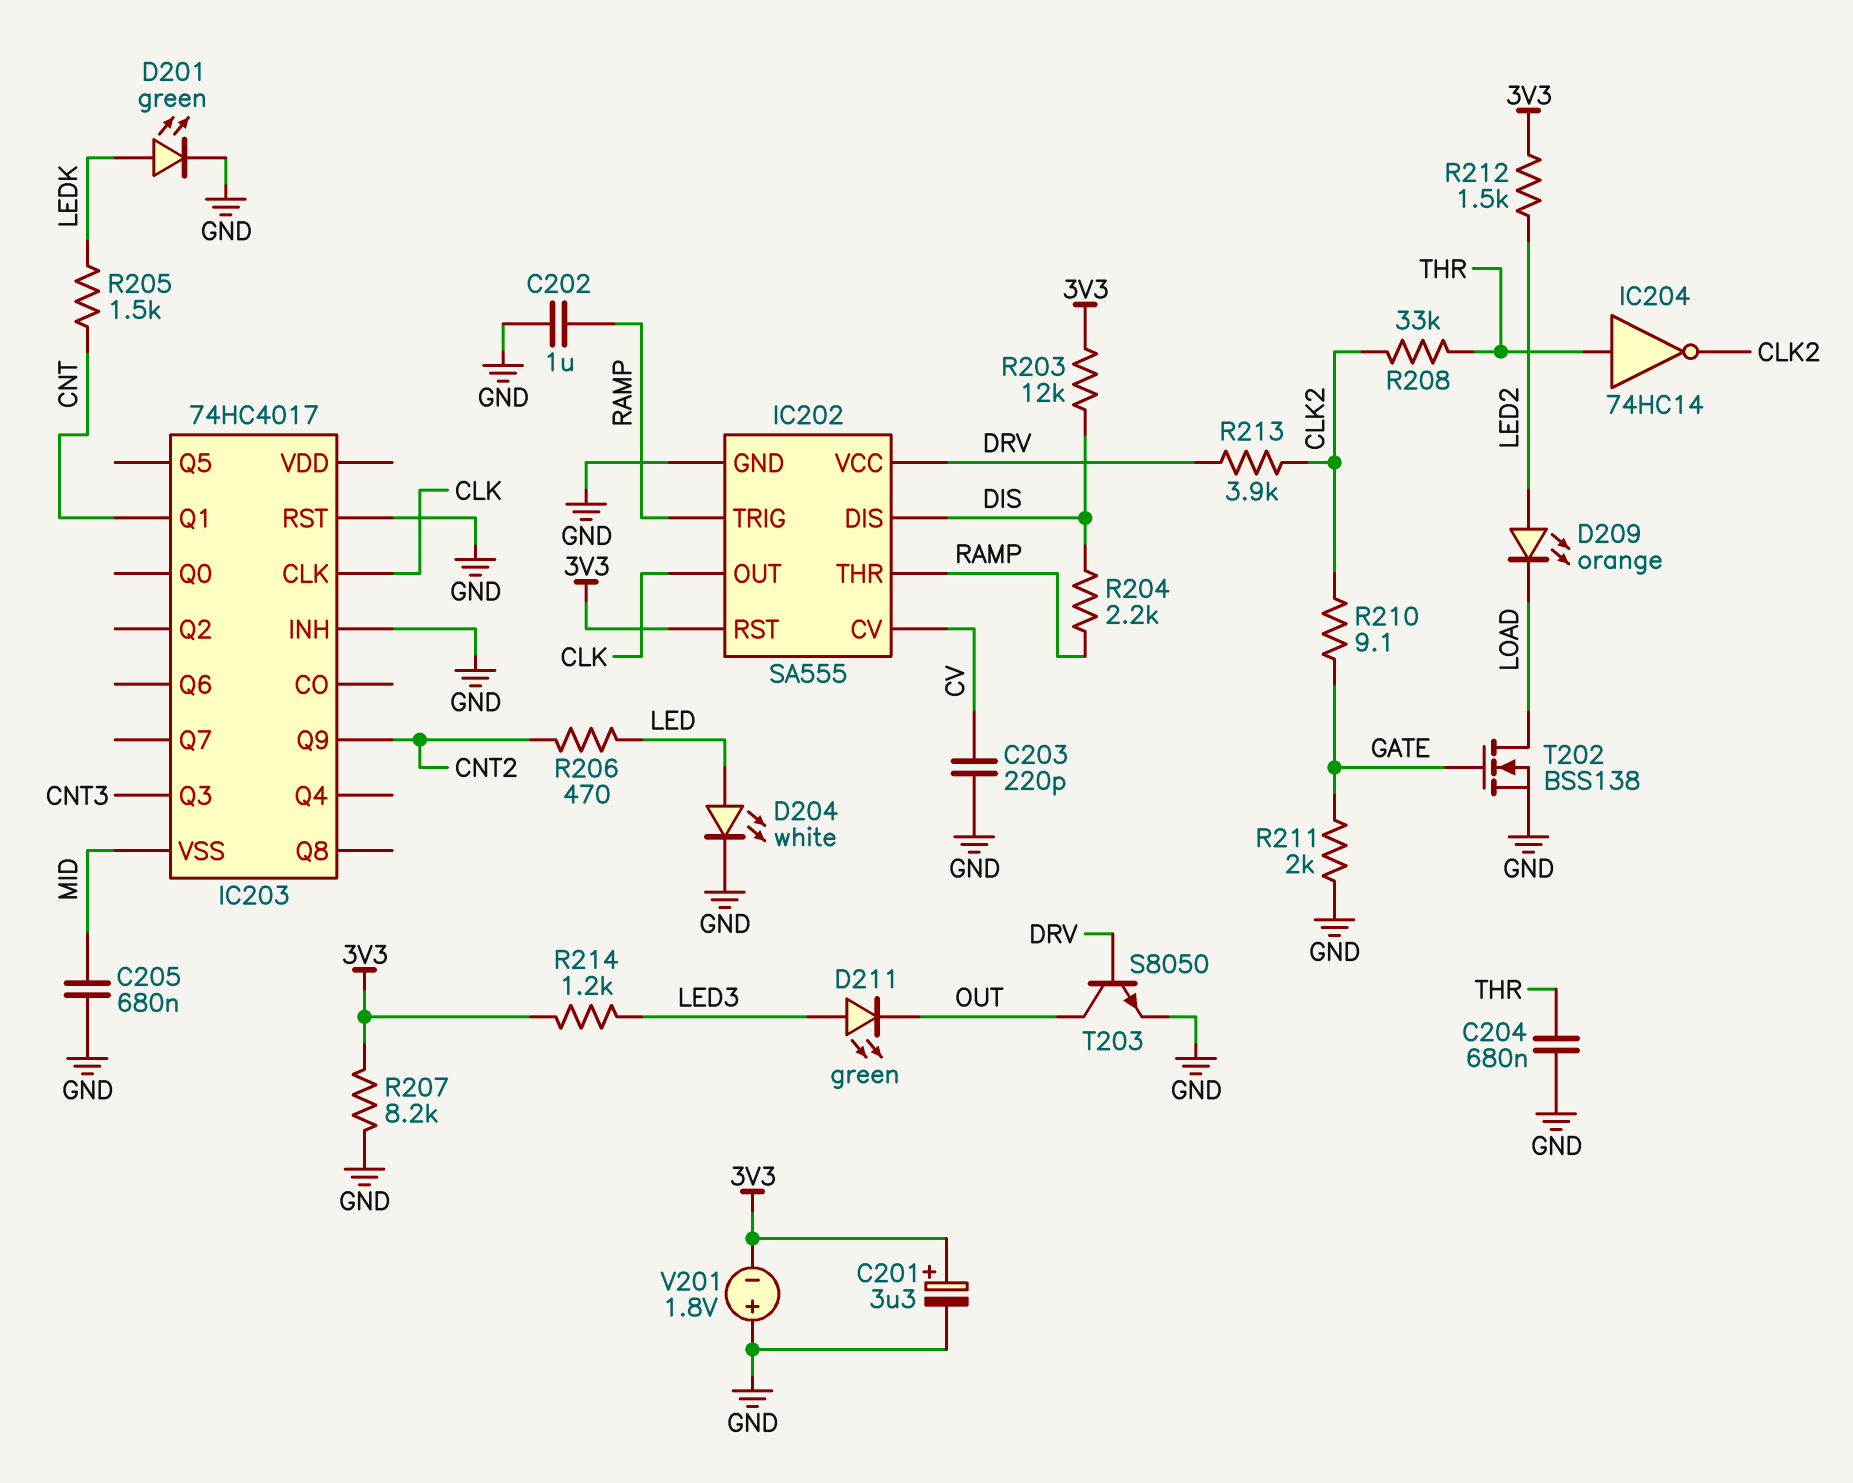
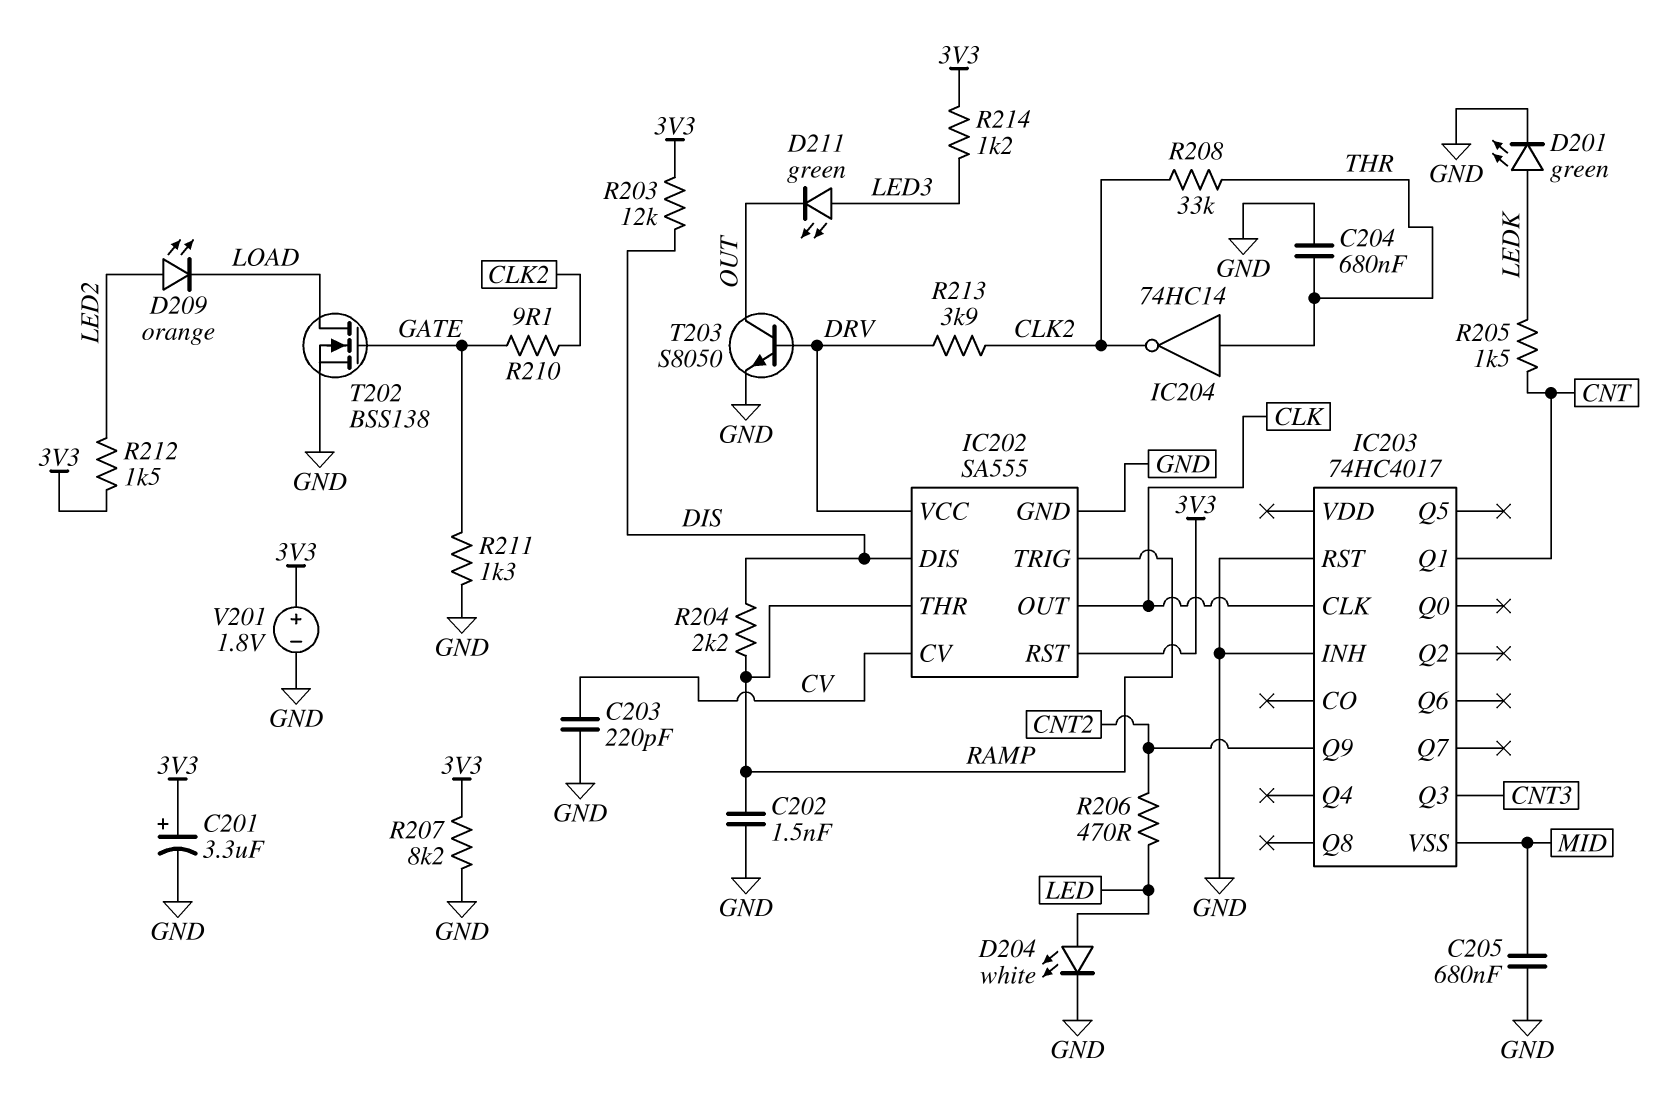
C202: 1uF (GND, RAMP) -> 1.5nF (GND, RAMP)
R211: 2k (GATE, GND) -> 1.3k (GATE, GND)
V201: 1.8V (plus GND, minus 3V3) -> 1.8V (plus 3V3, minus GND)

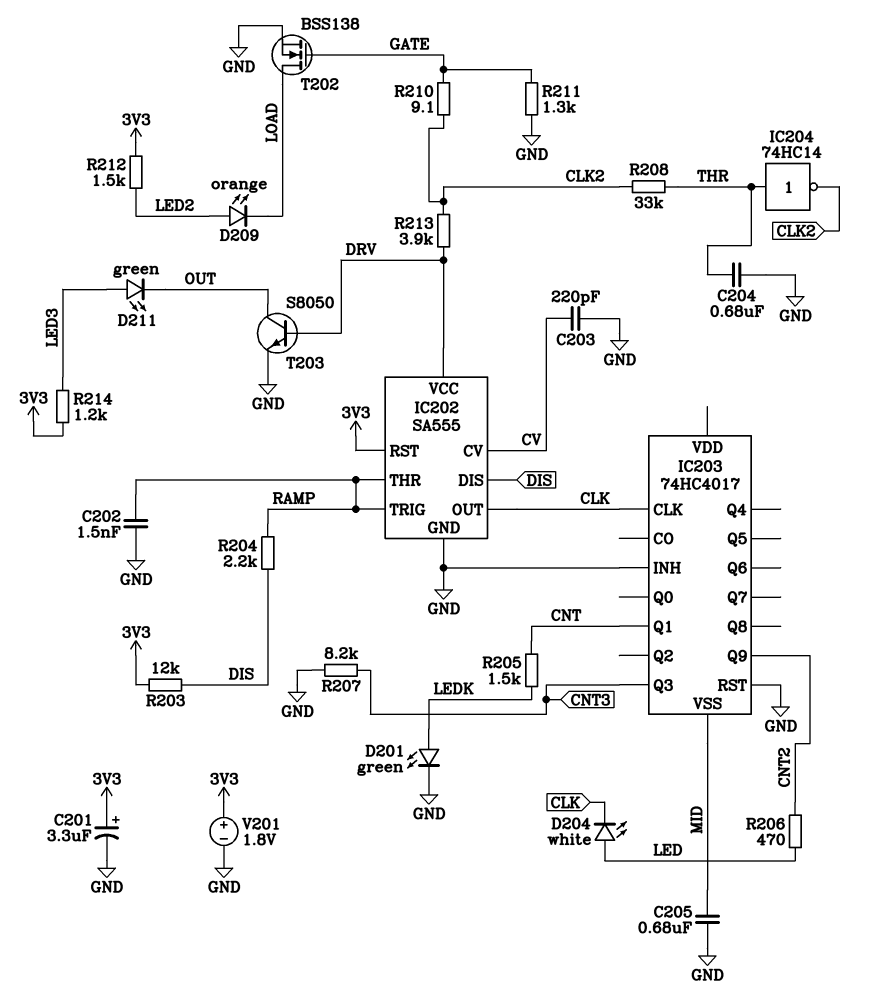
D204: LED white (A LED, K GND) -> LED white (A LED, K CLK)
R207: 8.2k (3V3, GND) -> 8.2k (CNT3, GND)

